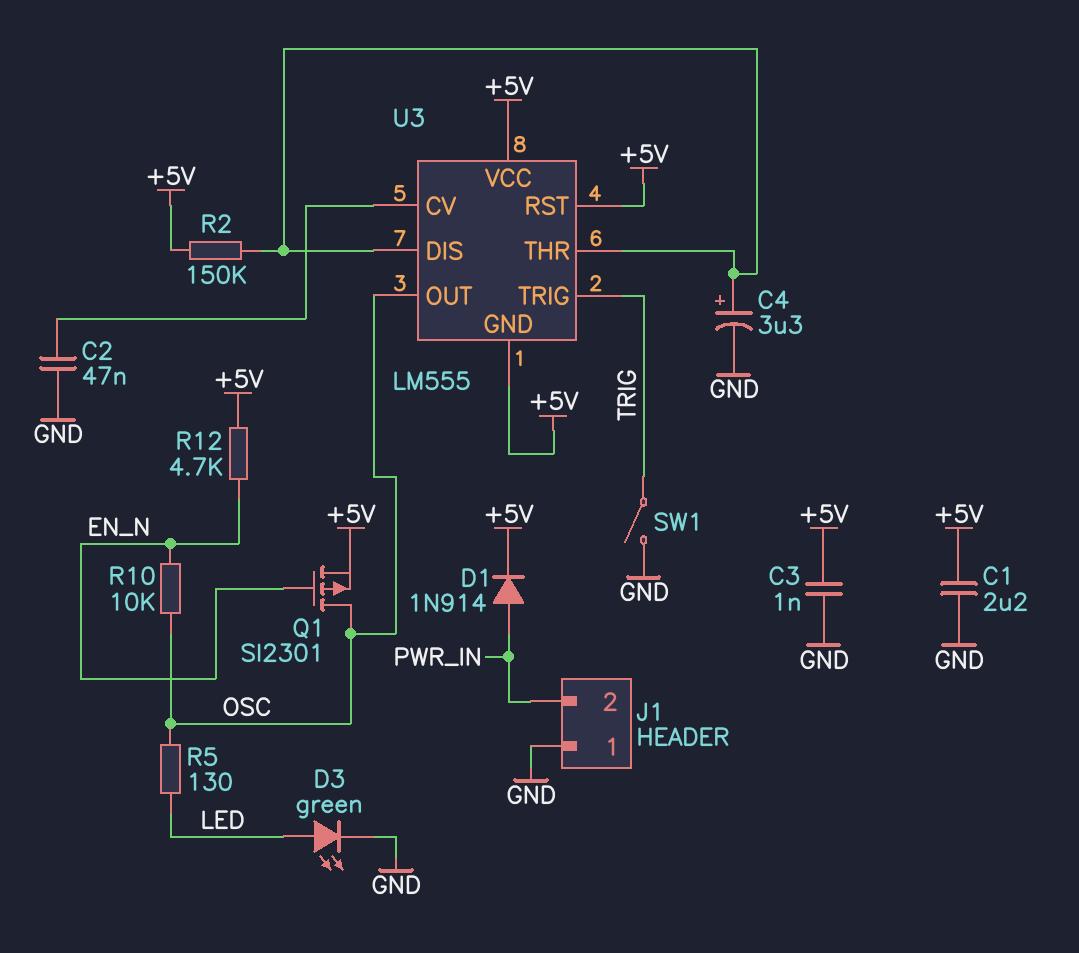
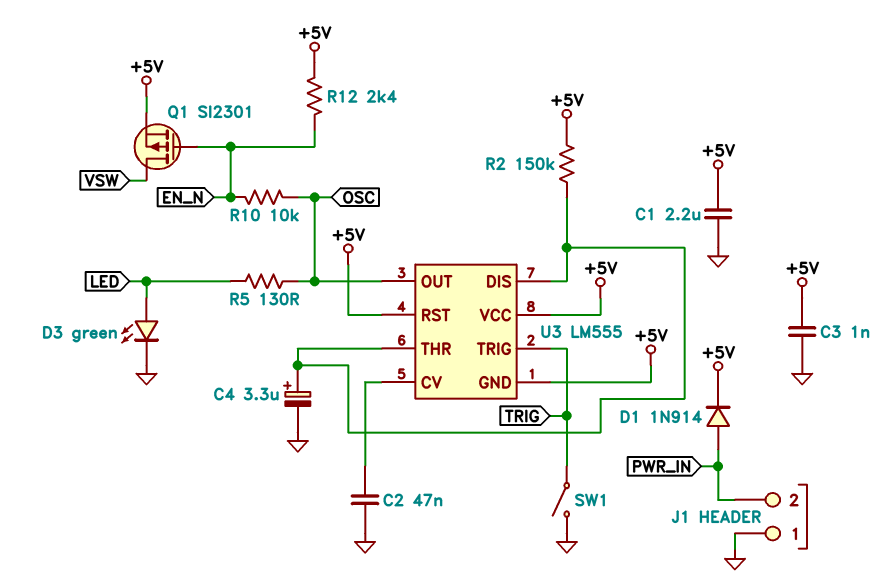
Q1: PMOS SI2301 (G EN_N, D OSC, S +5V) -> PMOS SI2301 (G EN_N, D VSW, S +5V)
R12: 4.7k (+5V, EN_N) -> 2.4k (+5V, EN_N)

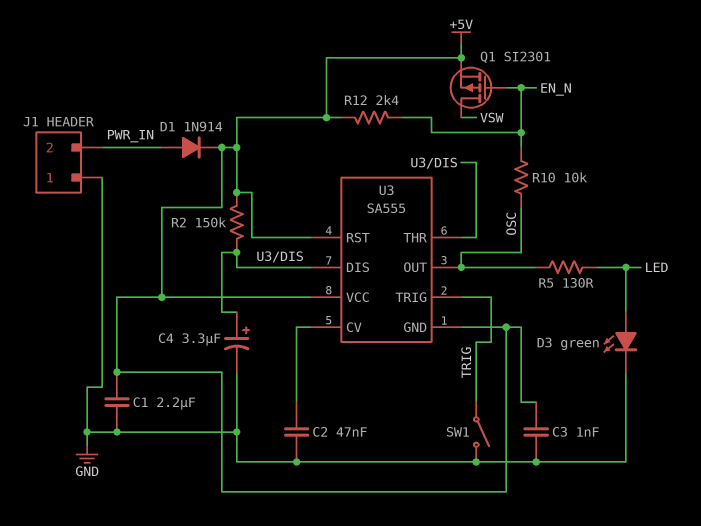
U3: LM555 -> SA555

